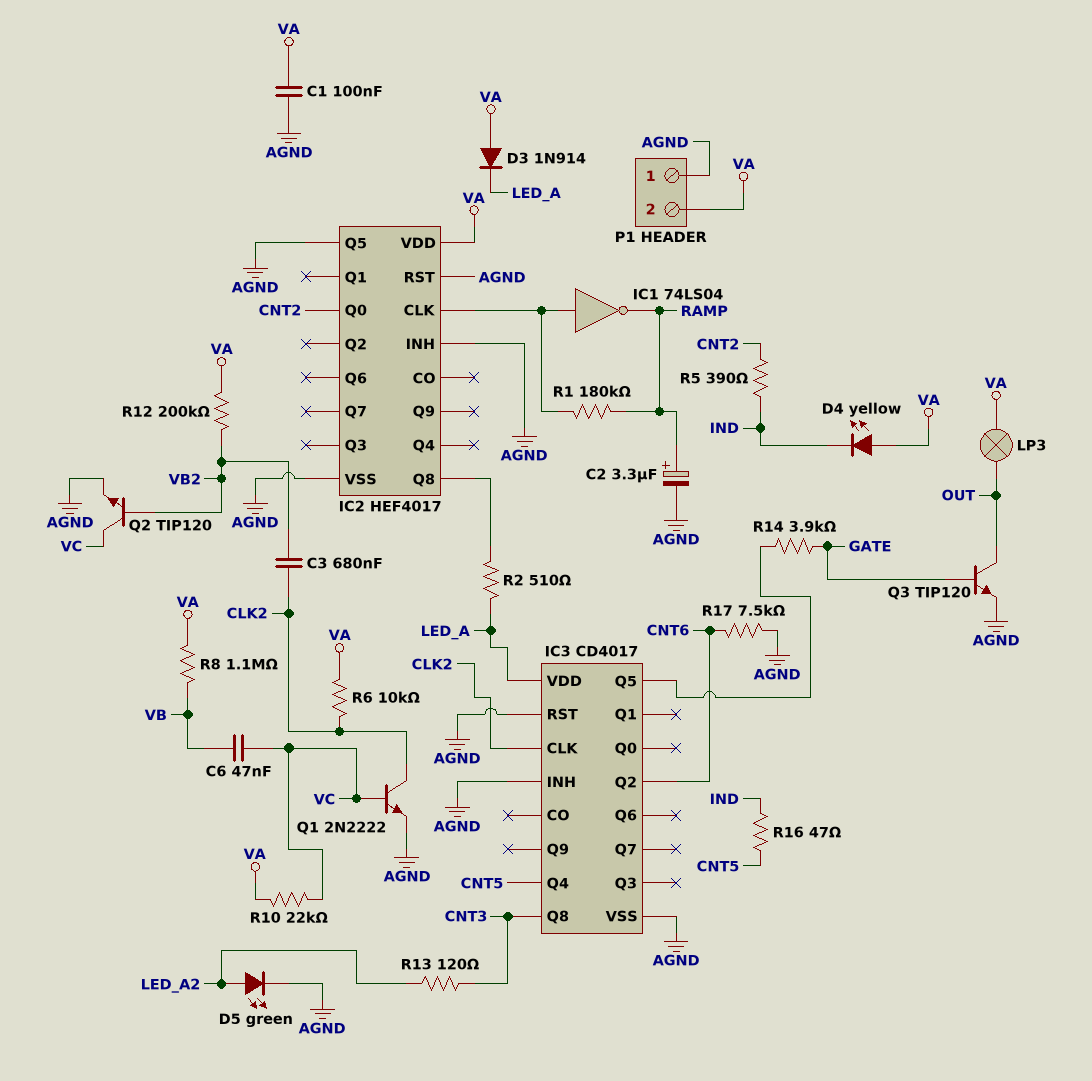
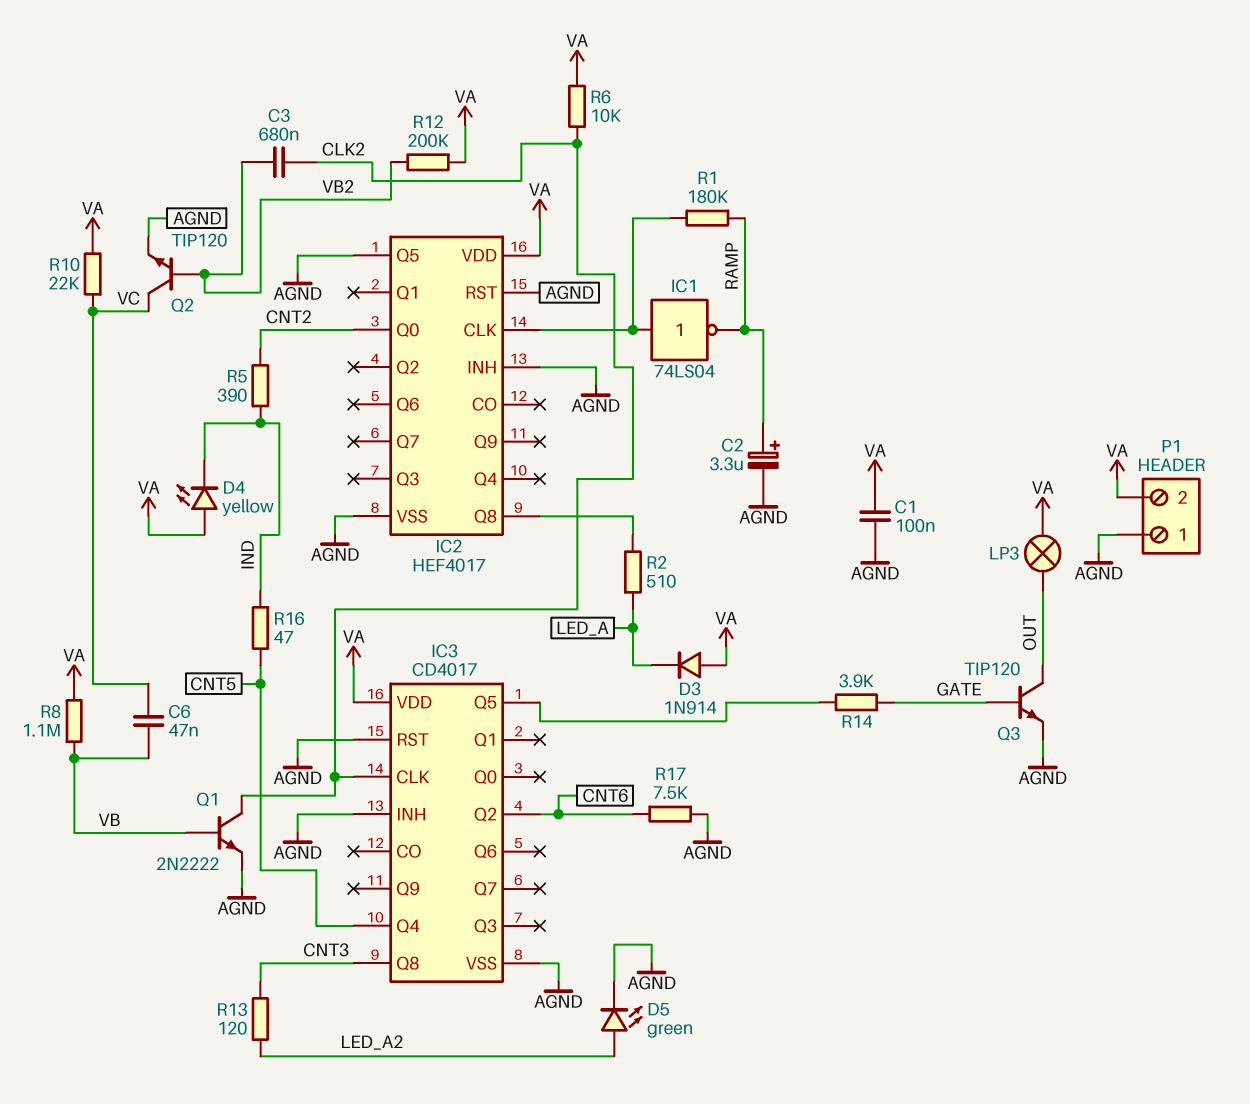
IC3 pin VDD: LED_A -> VA
Q1: NPN 2N2222 (B VC, C CLK2, E AGND) -> NPN 2N2222 (B VB, C CLK2, E AGND)

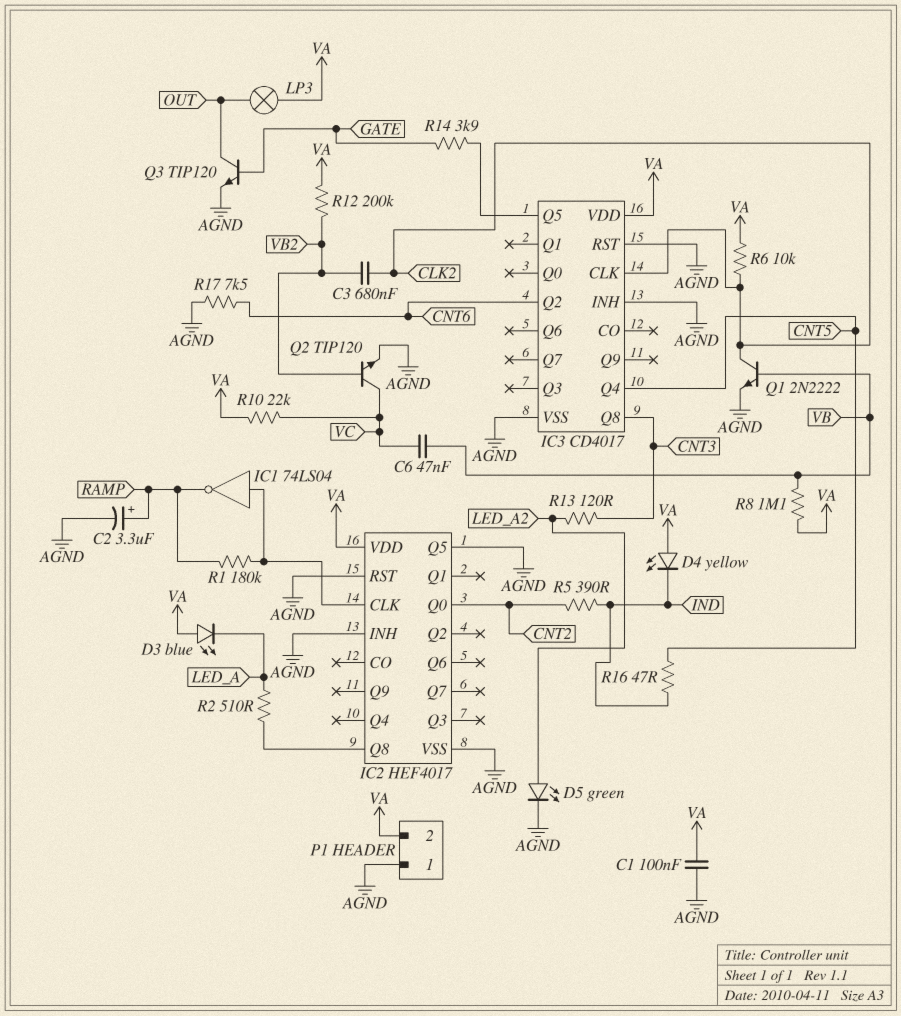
D3: diode 1N914 (A VA, K LED_A) -> LED blue (A VA, K LED_A)

